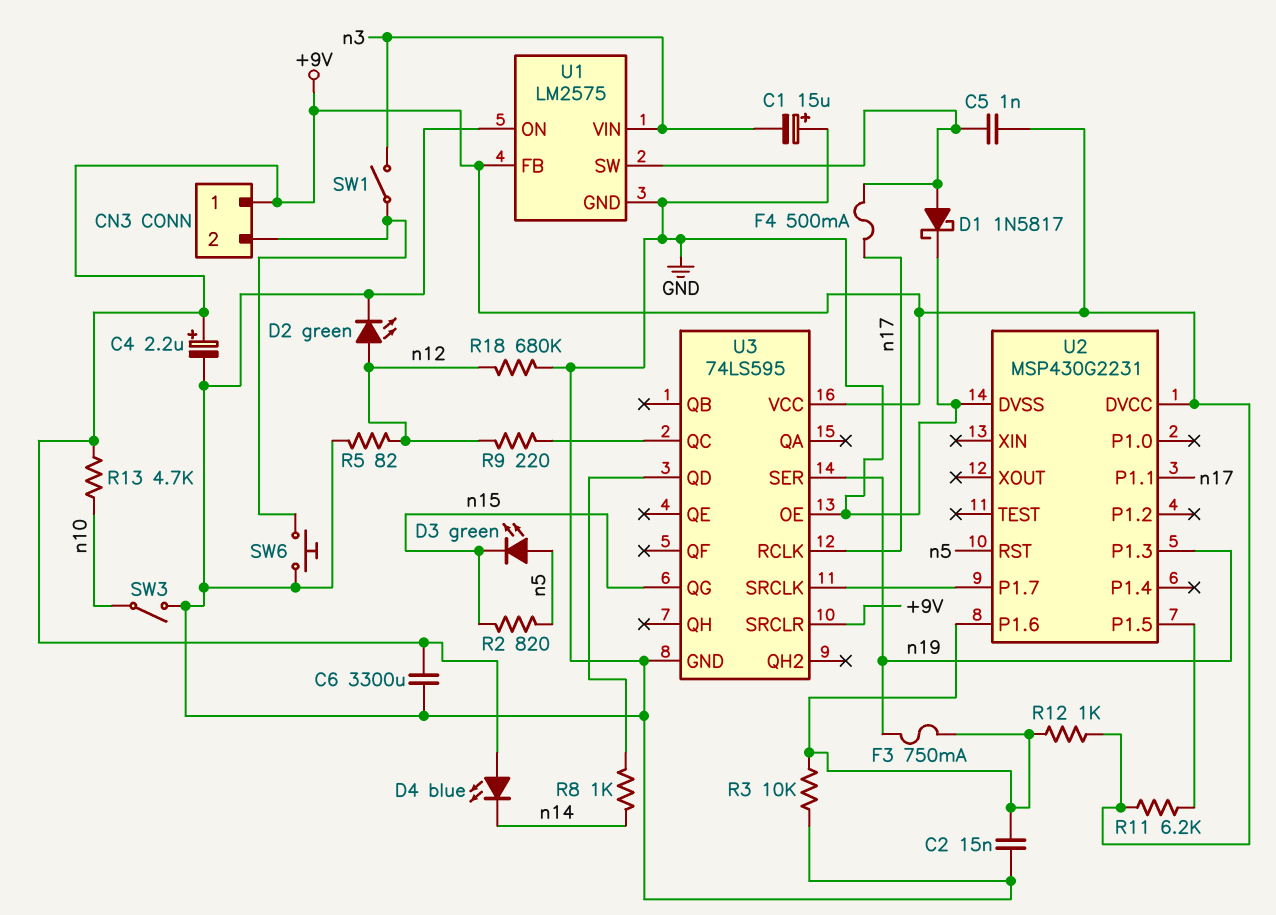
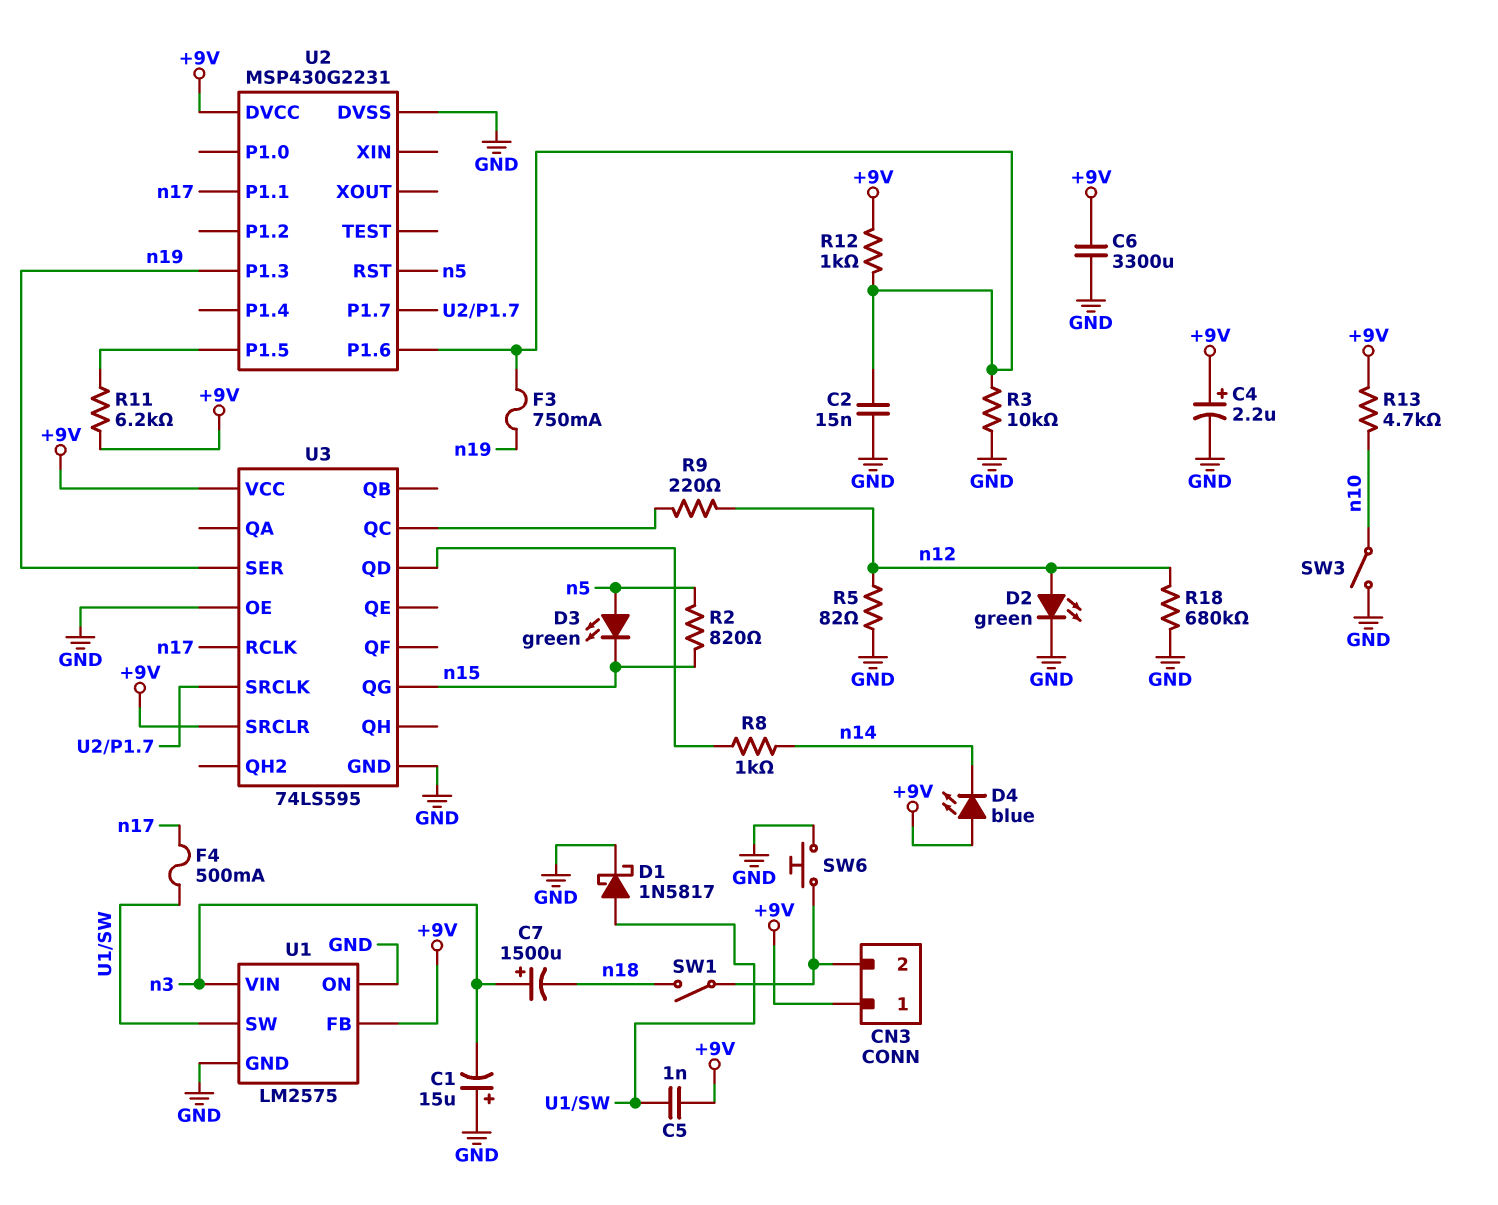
C7: none -> 1500uF (plus n3, minus n18)
SW1: switch (CN3/2, n3) -> switch (CN3/2, n18)

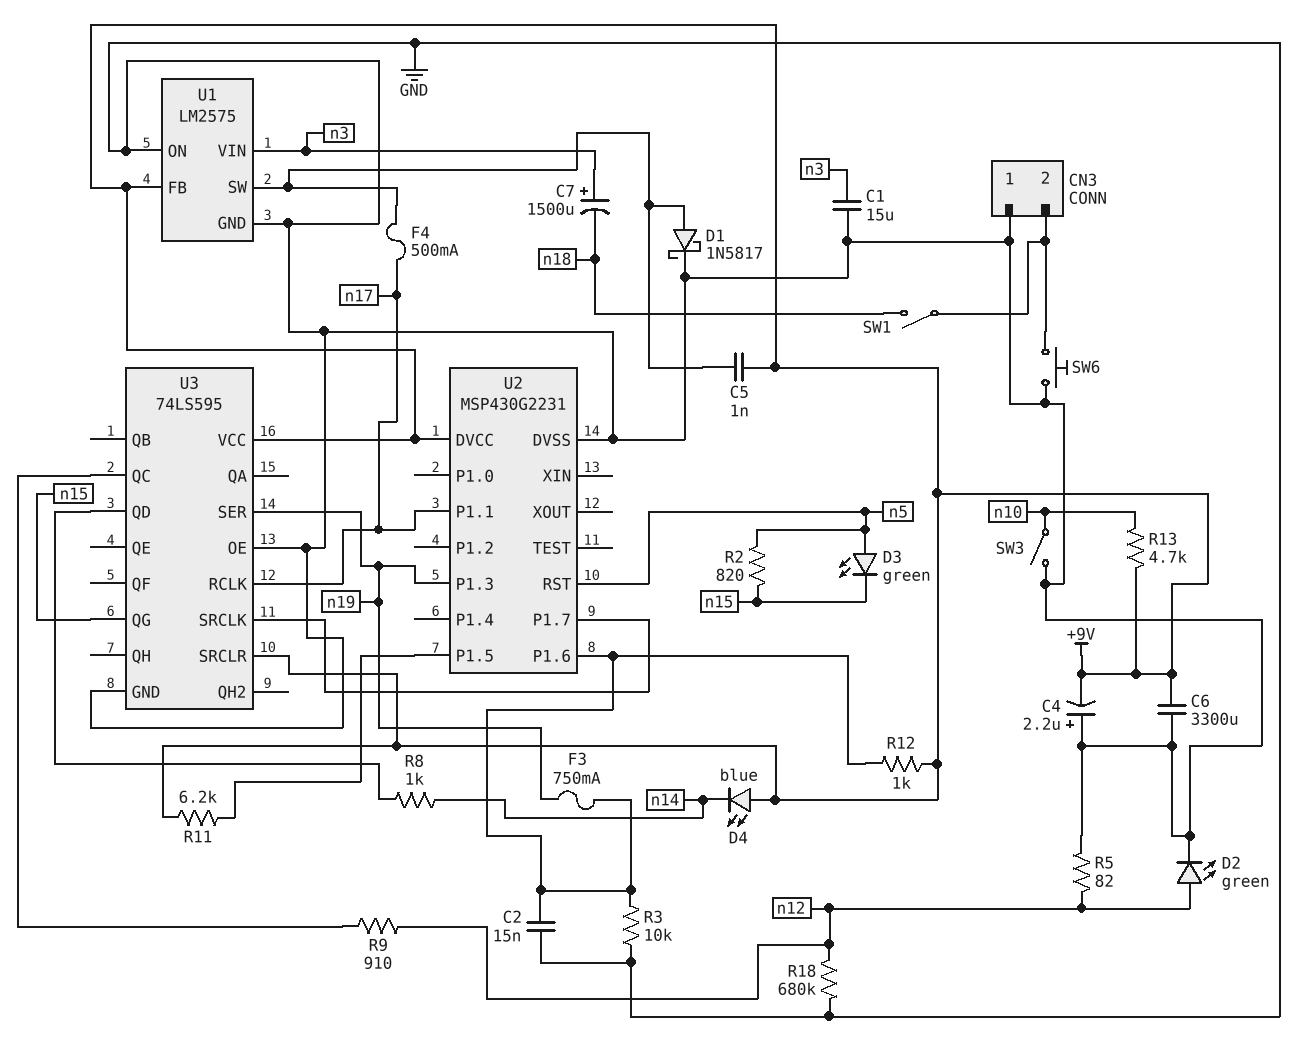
C1: 15uF (plus GND, minus n3) -> 15uF (GND, n3)
C4: 2.2uF (plus +9V, minus GND) -> 2.2uF (plus GND, minus +9V)
CN3 pin 1: +9V -> GND
R9: 220 (U3/QC, n12) -> 910 (U3/QC, n12)

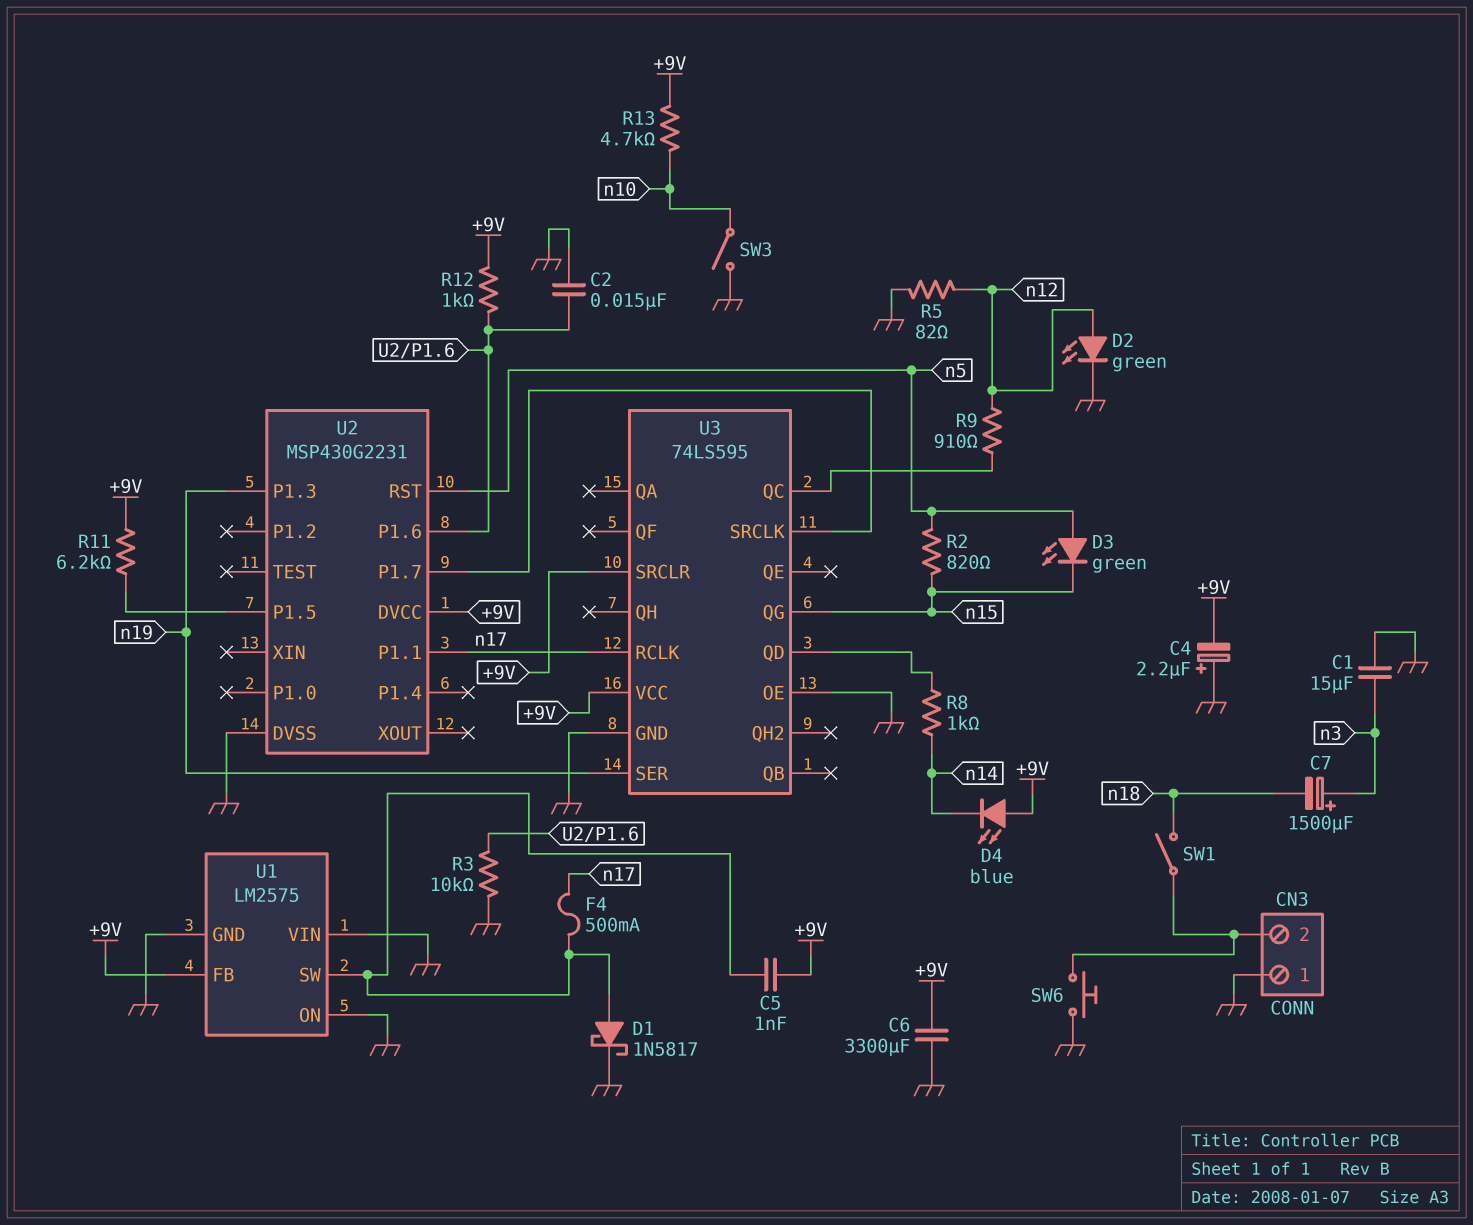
F3: 750mA (U2/P1.6, n19) -> none
R18: 680k (GND, n12) -> none
U1 pin VIN: n3 -> GND

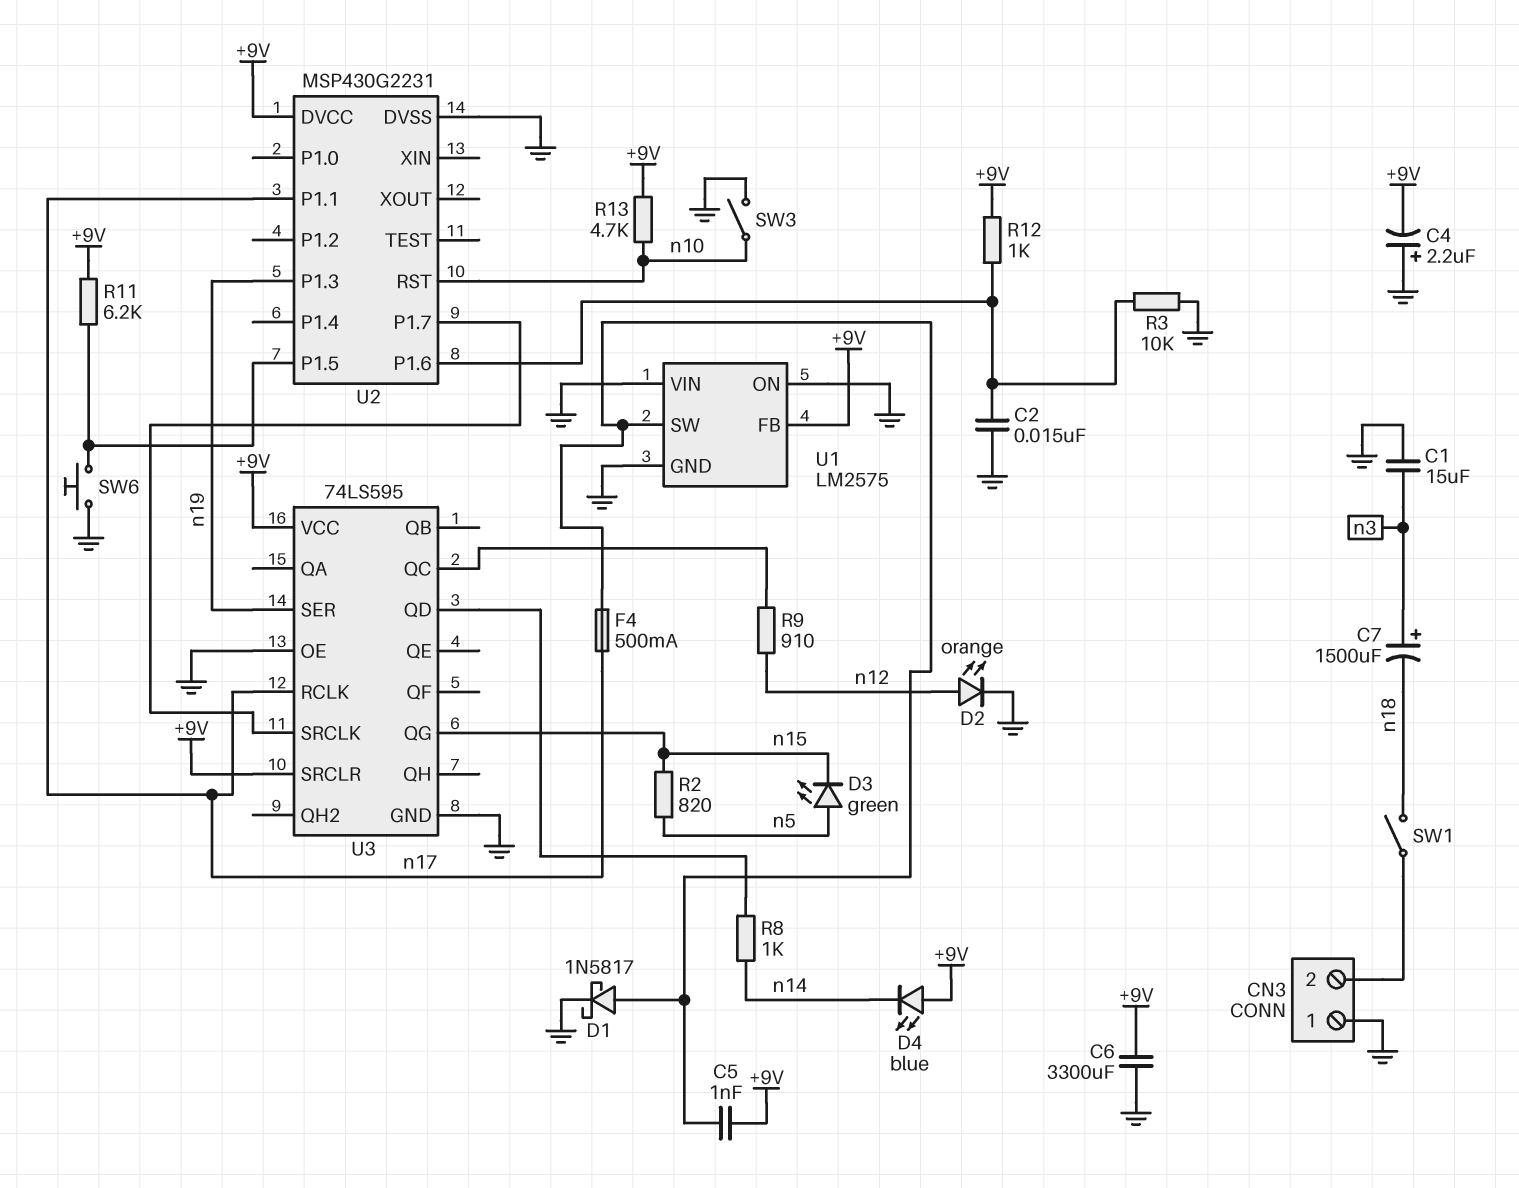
D2: LED green (A n12, K GND) -> LED orange (A n12, K GND)
R5: 82 (GND, n12) -> none
SW6: button (CN3/2, GND) -> button (GND, U2/P1.5)
U2 pin RST: n5 -> n10

